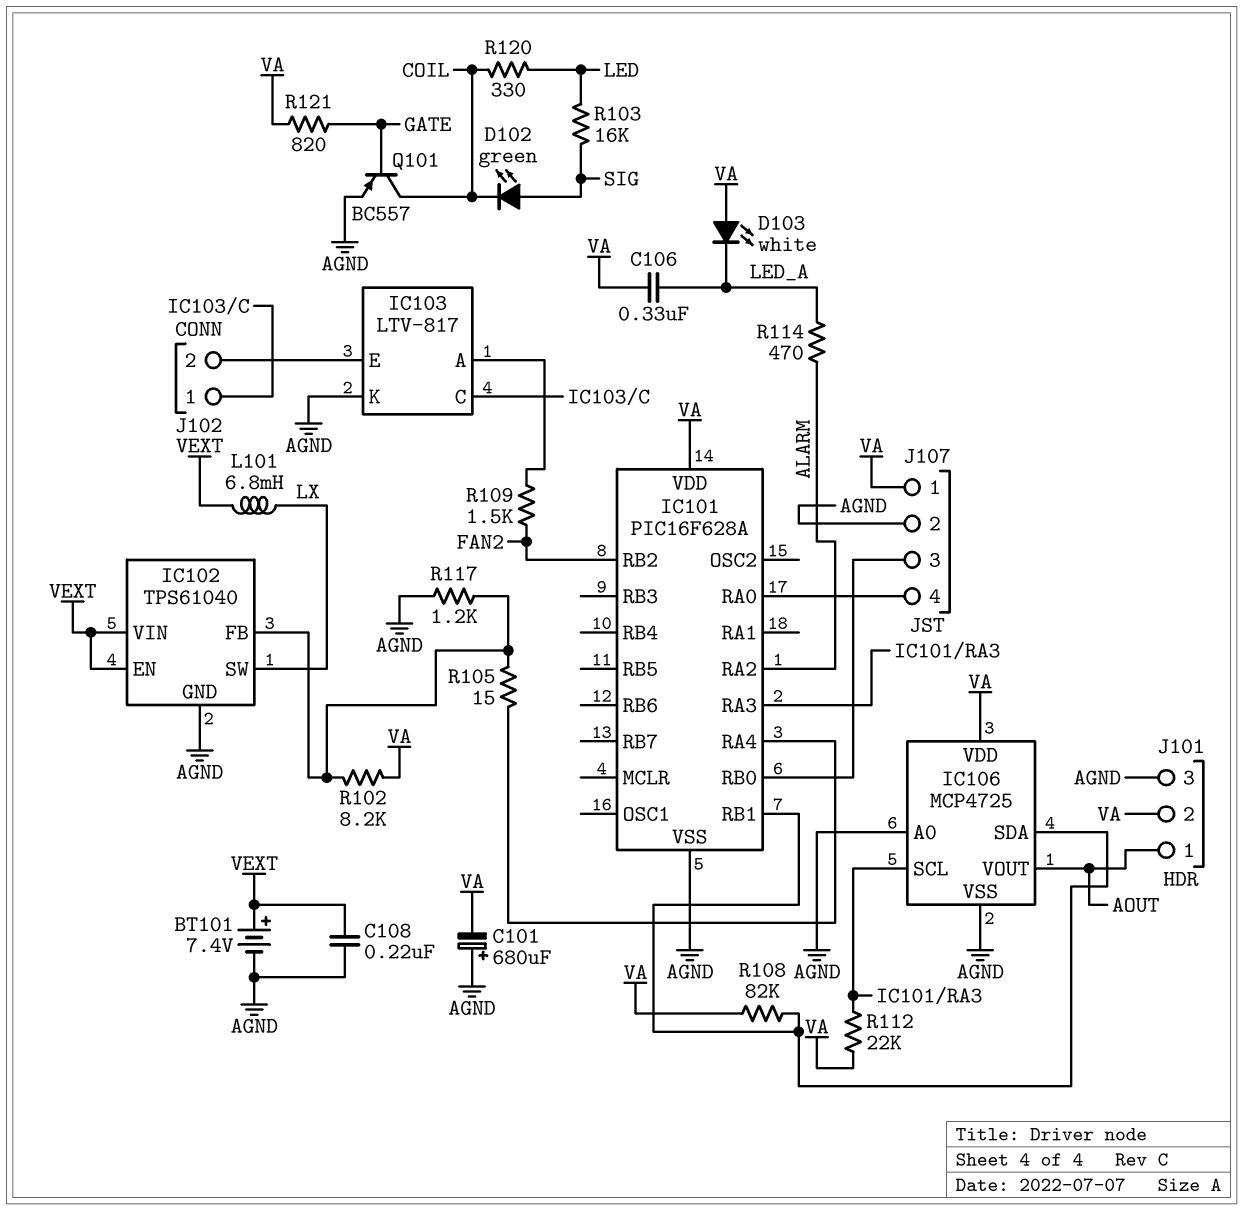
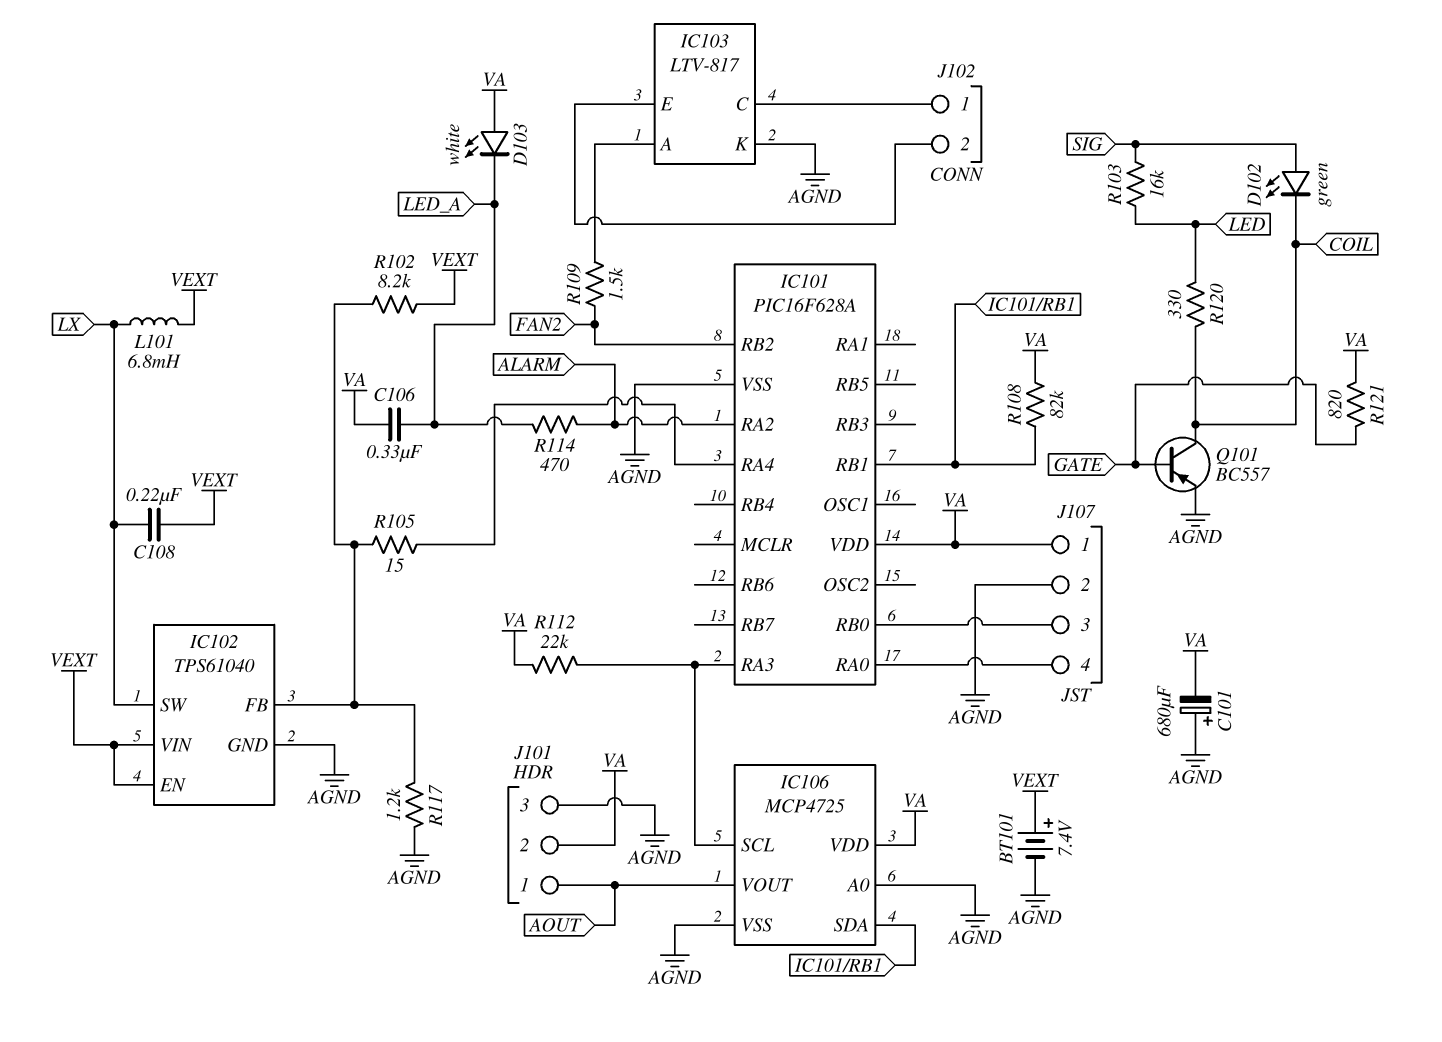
C108: 220nF (AGND, VEXT) -> 220nF (LX, VEXT)
R102: 8.2k (IC102/FB, VA) -> 8.2k (IC102/FB, VEXT)

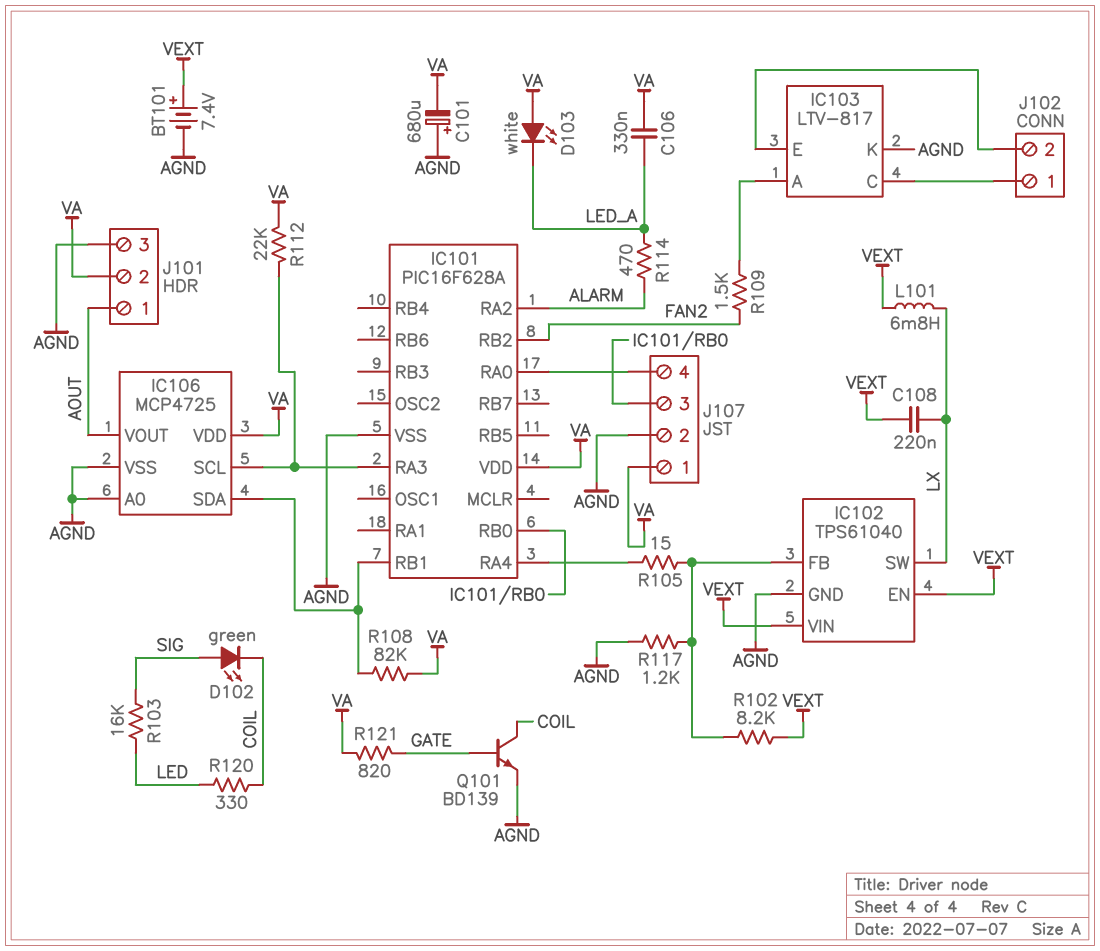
Q101: PNP BC557 (B GATE, C COIL, E AGND) -> NPN BD139 (B GATE, C COIL, E AGND)

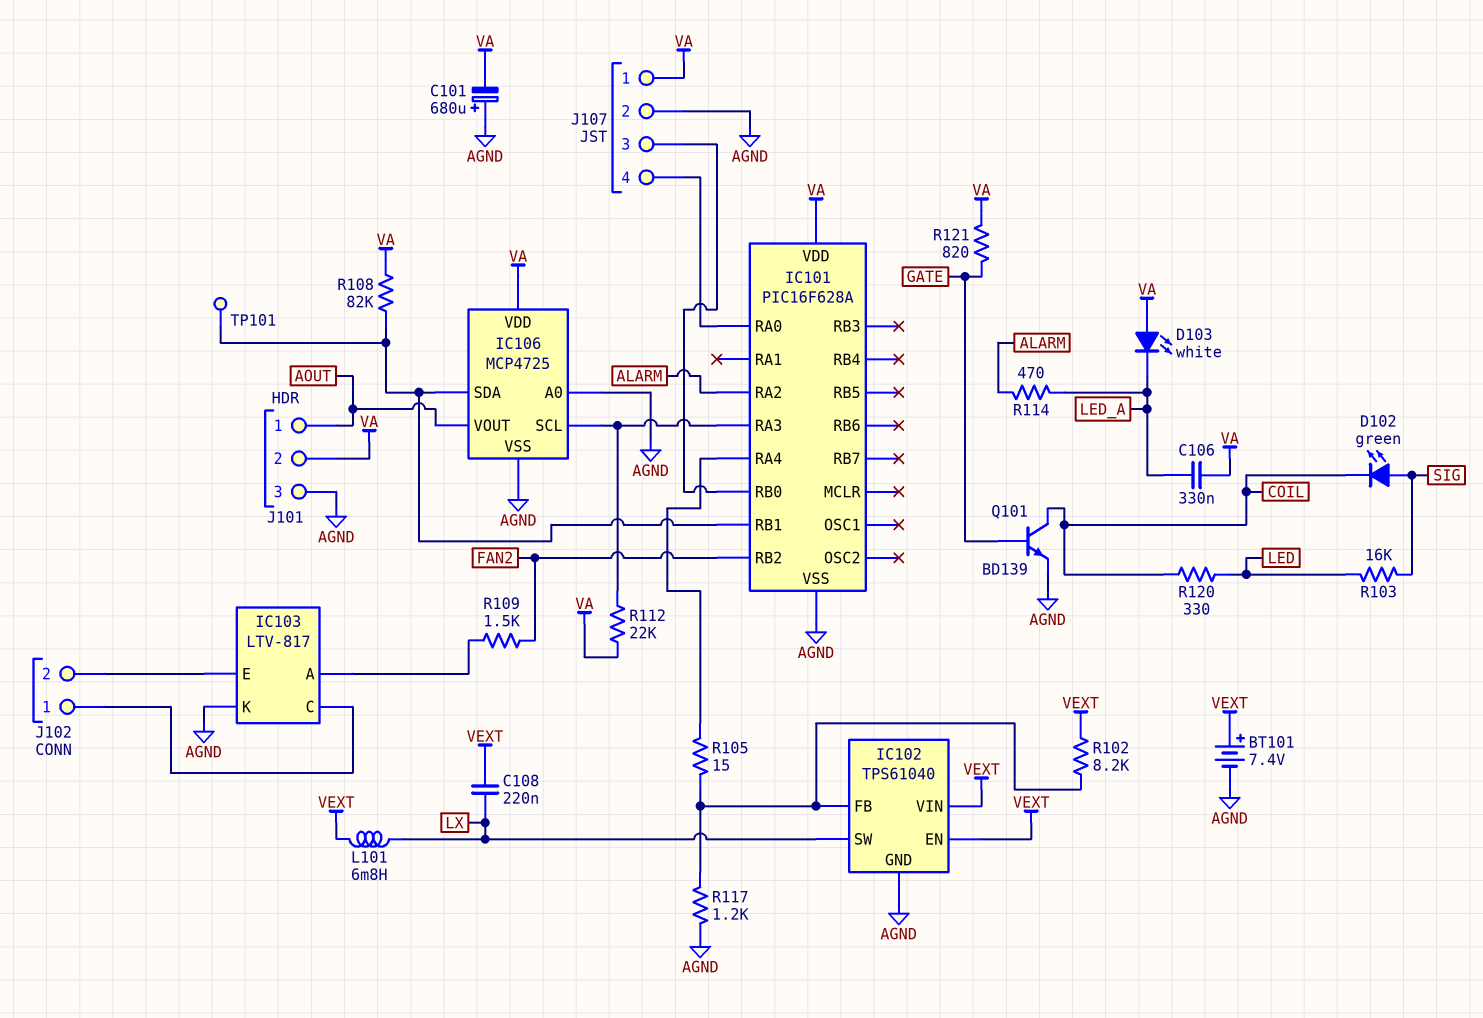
TP101: none -> test point (IC101/RB1)

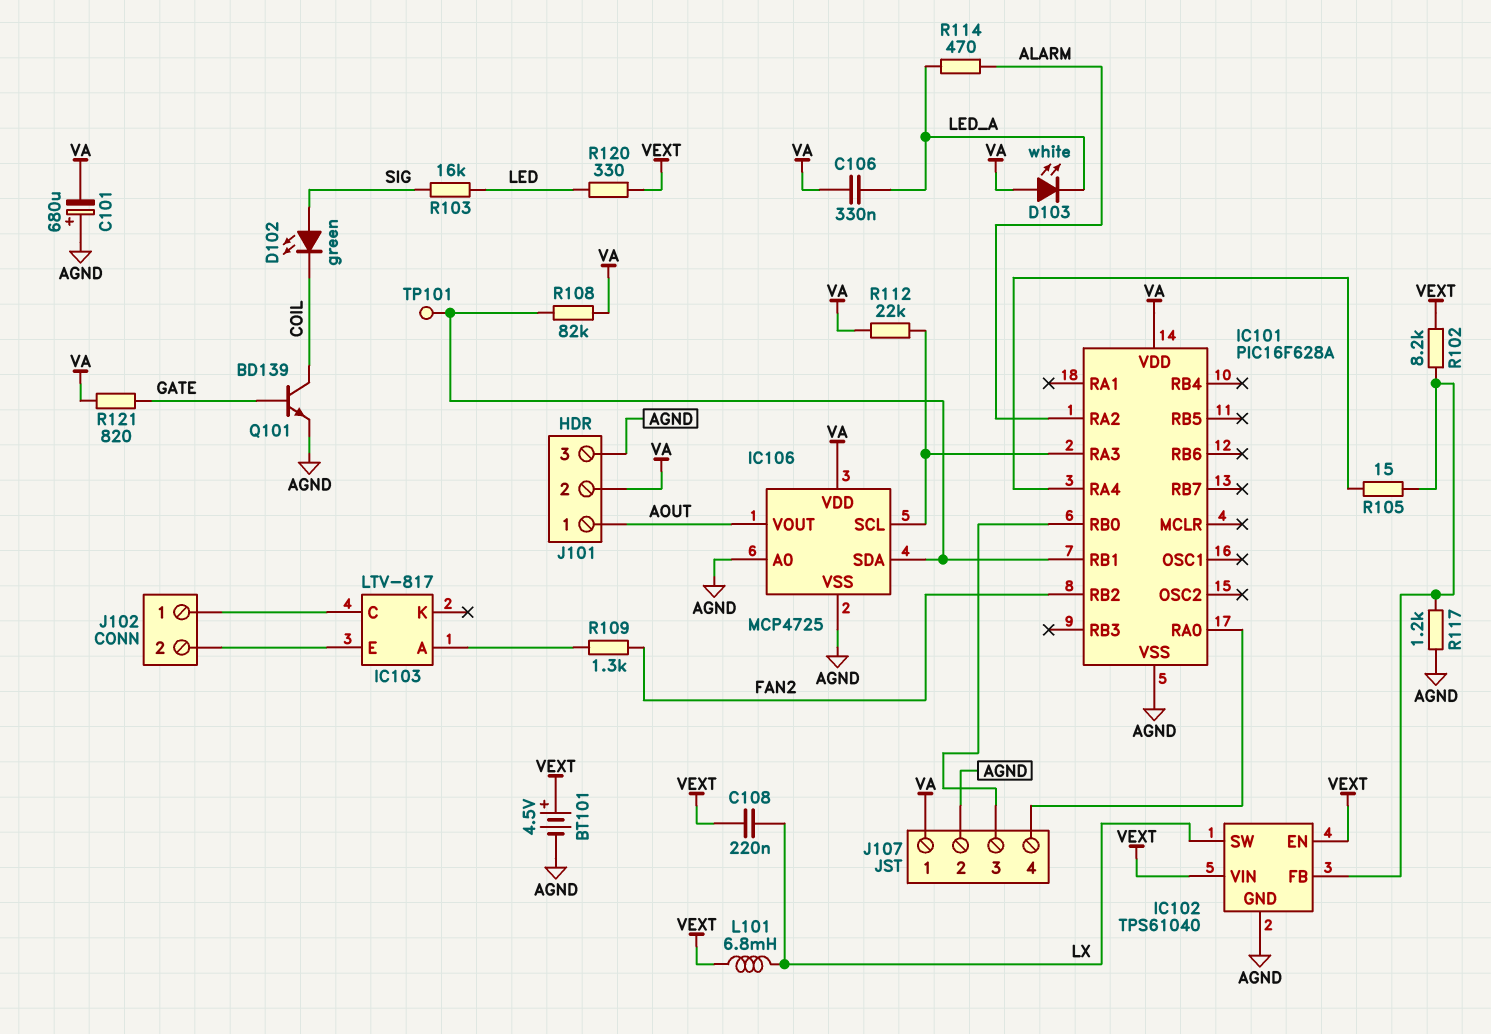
BT101: 7.4V (plus VEXT, minus AGND) -> 4.5V (plus VEXT, minus AGND)
IC103 pin K: AGND -> none
R109: 1.5k (FAN2, IC103/A) -> 1.3k (FAN2, IC103/A)
R120: 330 (COIL, LED) -> 330 (LED, VEXT)

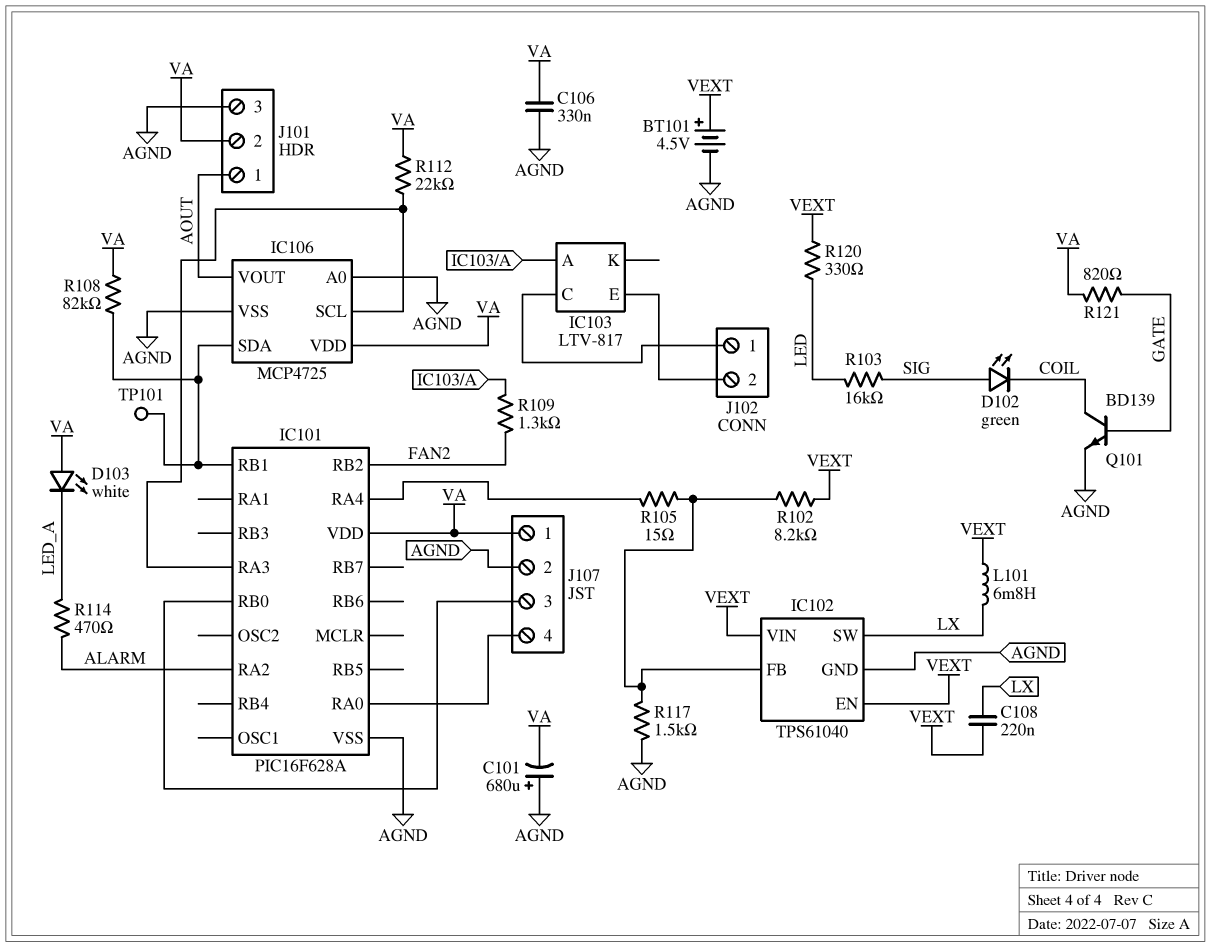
C106: 330nF (LED_A, VA) -> 330nF (AGND, VA)
R117: 1.2k (AGND, IC102/FB) -> 1.5k (AGND, IC102/FB)

